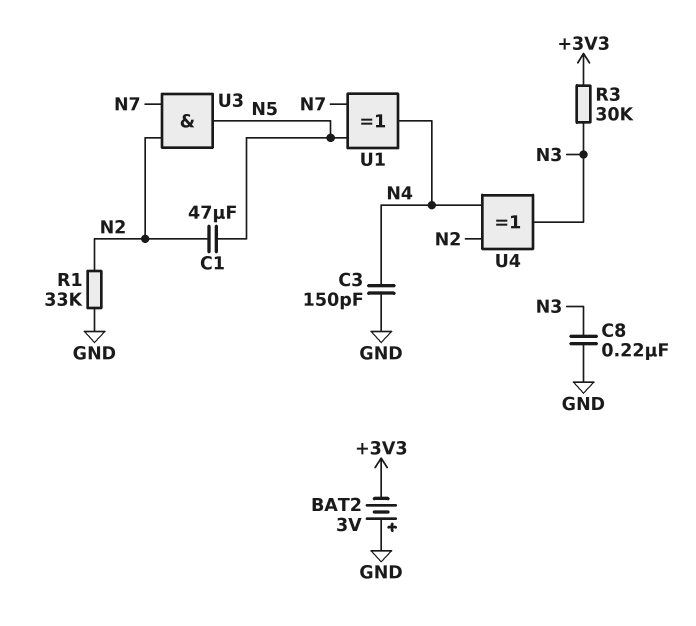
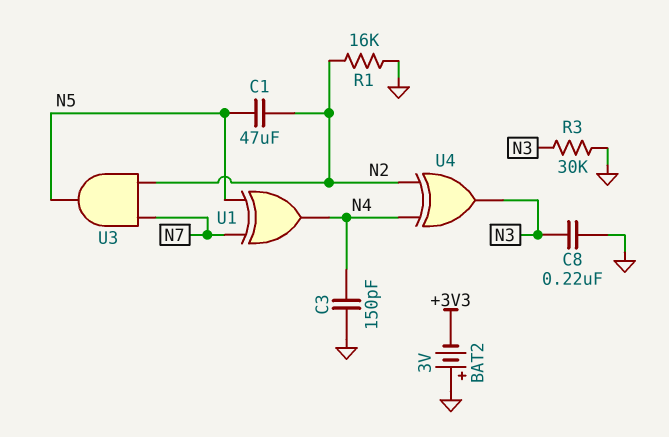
R1: 33k (GND, N2) -> 16k (GND, N2)
R3: 30k (+3V3, N3) -> 30k (GND, N3)

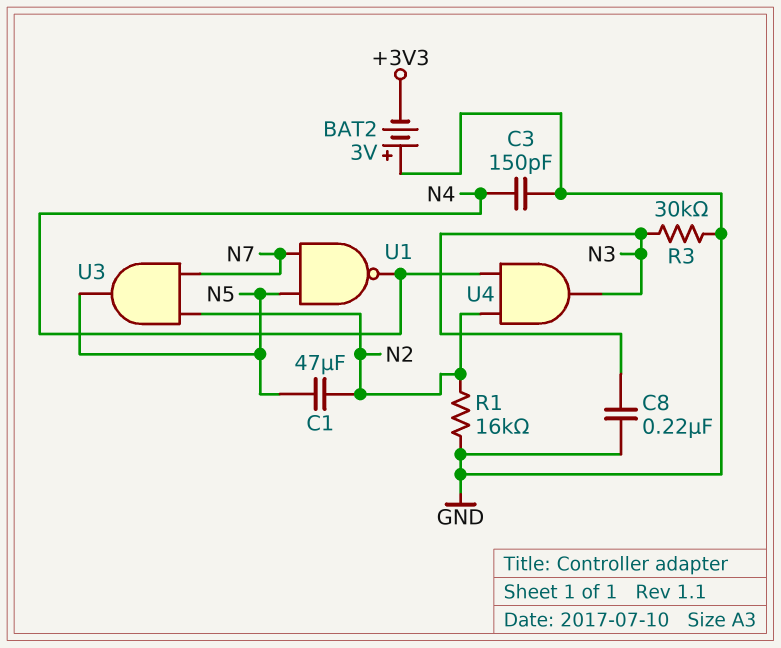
U1: XOR (in N5, in N7, out N4) -> NAND (in N5, in N7, out N4)
U4: XOR (in N2, in N4, out N3) -> AND (in N2, in N4, out N3)

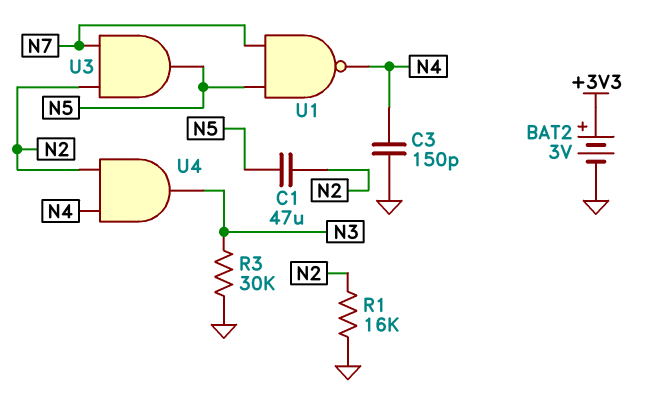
BAT2: 3V (plus GND, minus +3V3) -> 3V (plus +3V3, minus GND)
C8: 220nF (GND, N3) -> none

